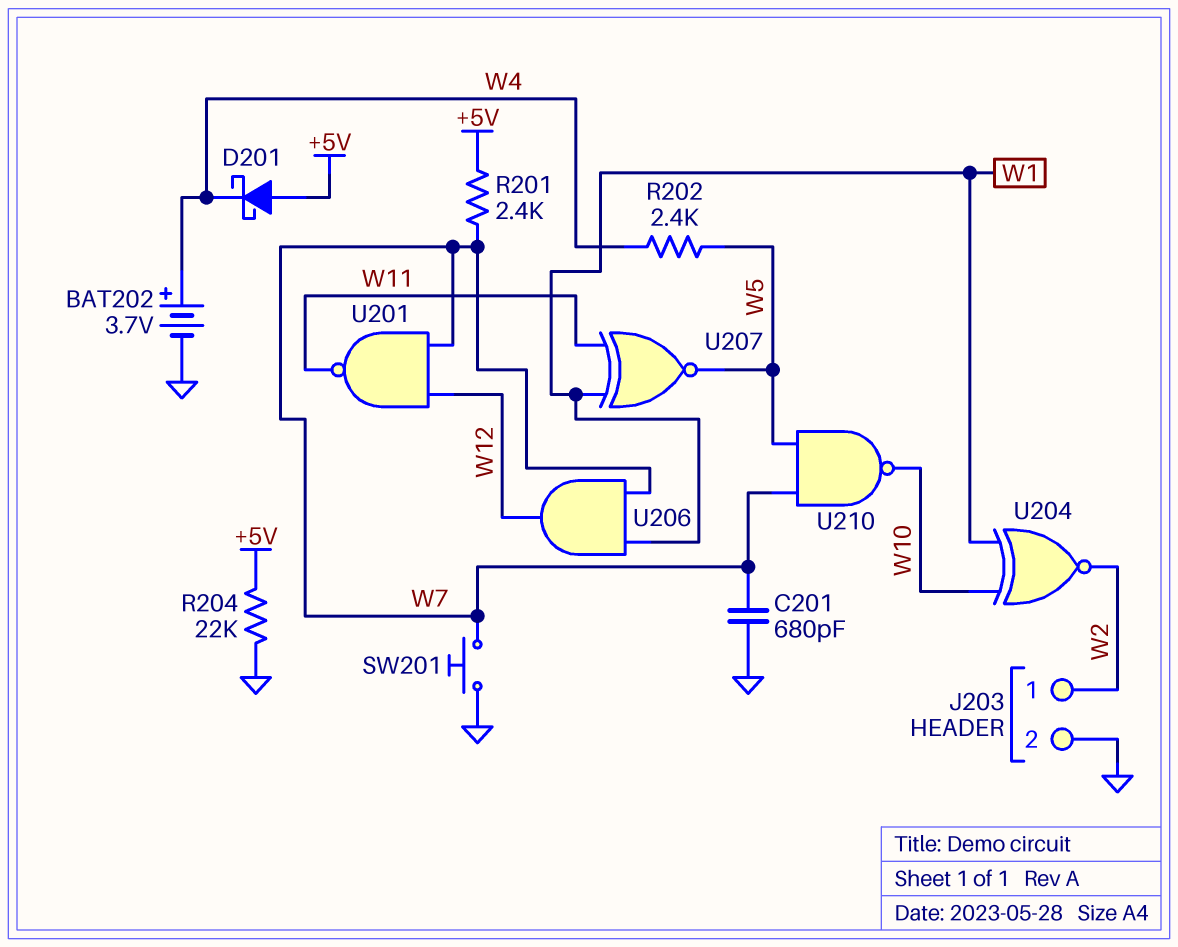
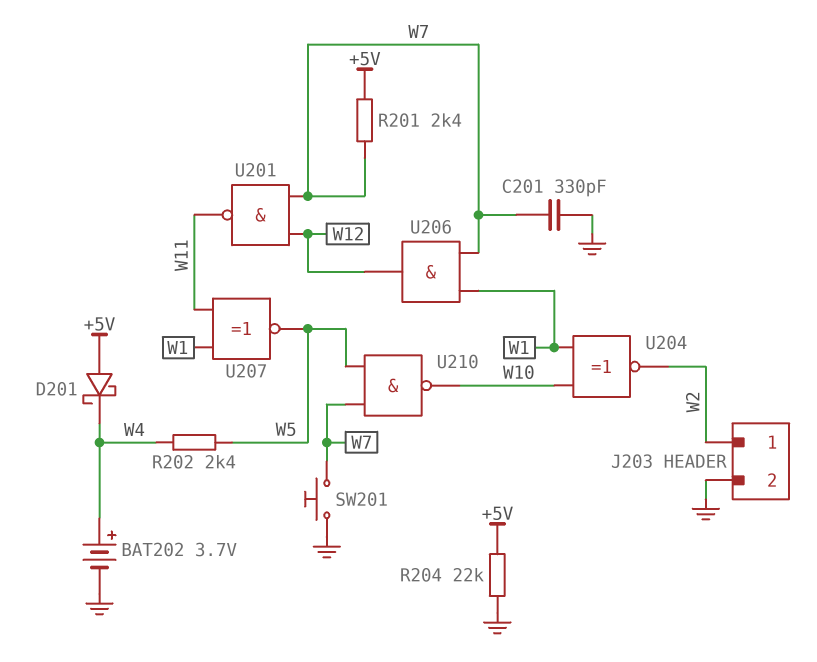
C201: 680pF (GND, W7) -> 330pF (GND, W7)

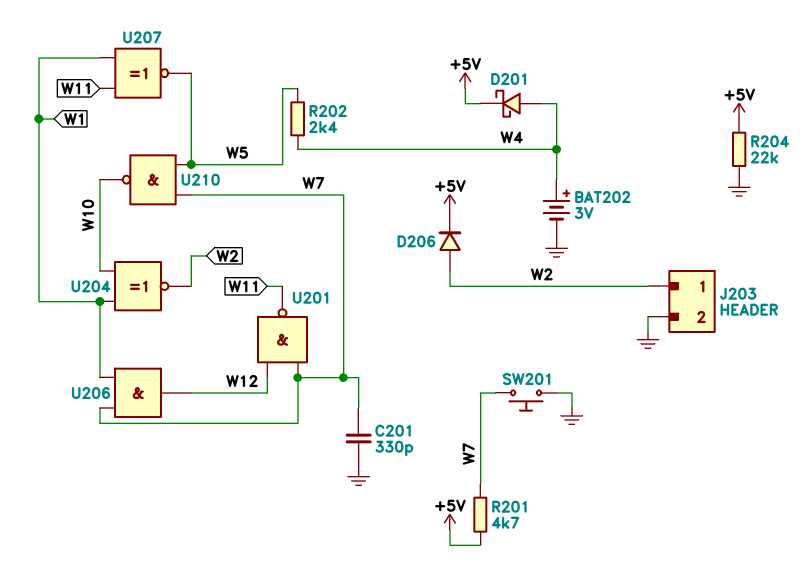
BAT202: 3.7V (plus W4, minus GND) -> 3V (plus W4, minus GND)
D201: schottky (A +5V, K W4) -> schottky (A W4, K +5V)
D206: none -> diode (A W2, K +5V)
R201: 2.4k (+5V, W7) -> 4.7k (+5V, W7)

